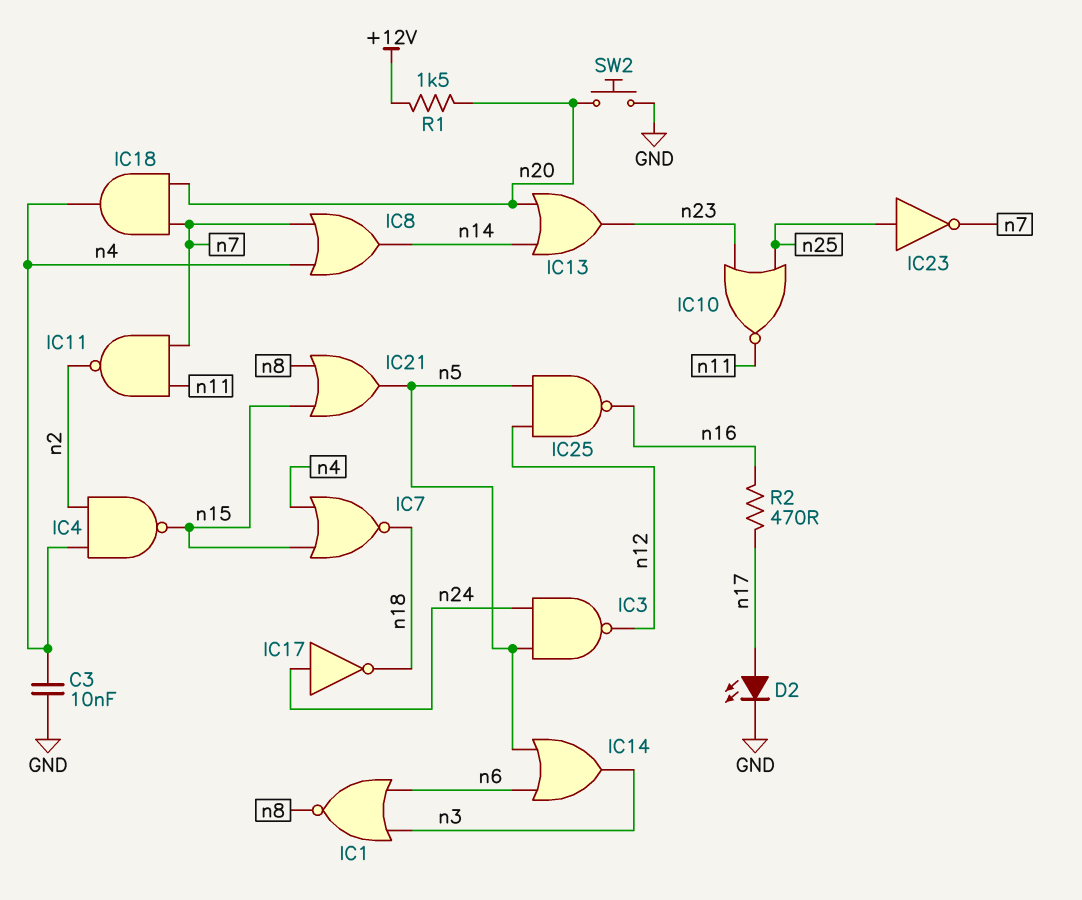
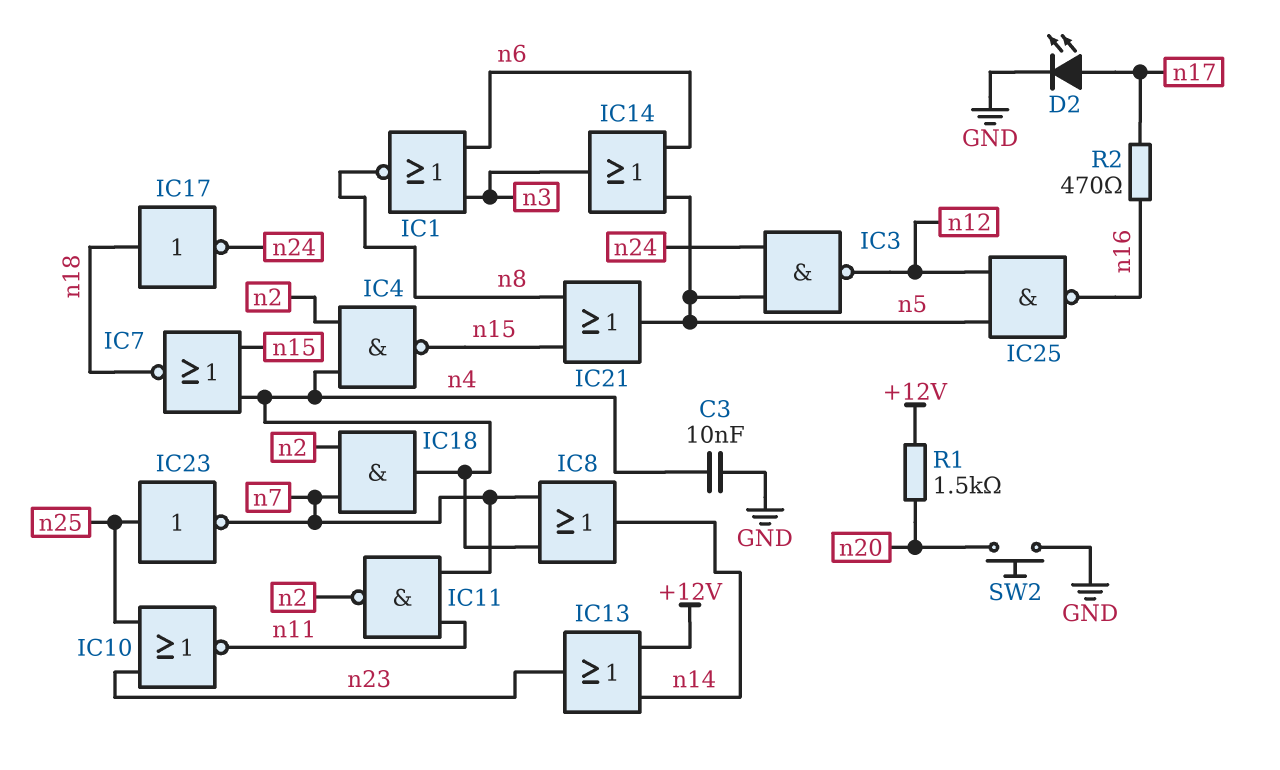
IC13: OR (in n14, in n20, out n23) -> OR (in +12V, in n14, out n23)
IC17: NOT (in n24, out n18) -> NOT (in n18, out n24)
IC18: AND (in n7, in n20, out n4) -> AND (in n2, in n7, out n4)

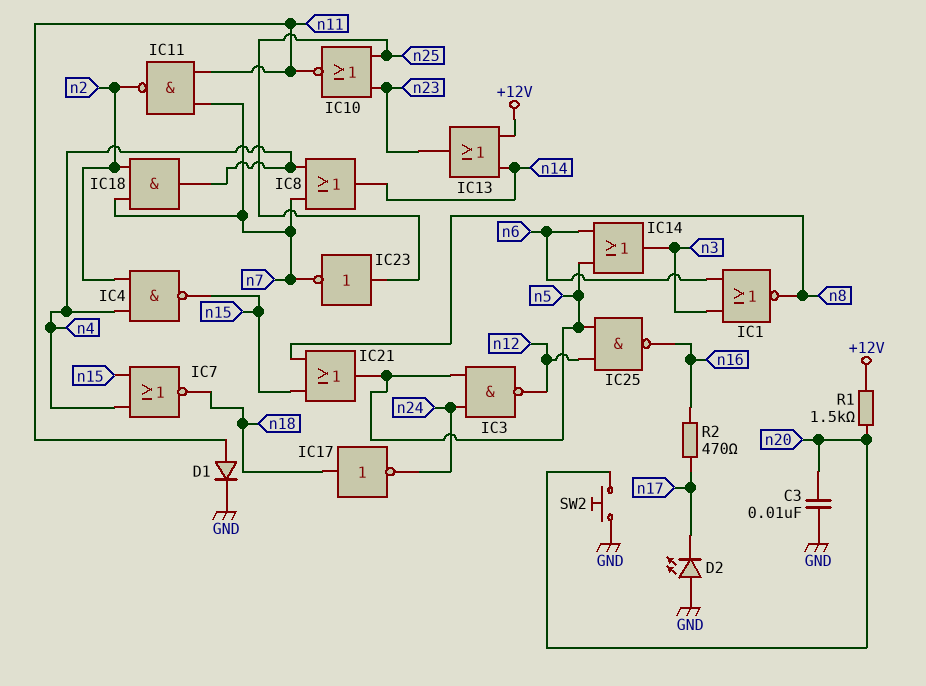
C3: 10nF (GND, n4) -> 10nF (GND, n20)
D1: none -> diode (A n11, K GND)
D2: LED (A n17, K GND) -> LED (A GND, K n17)

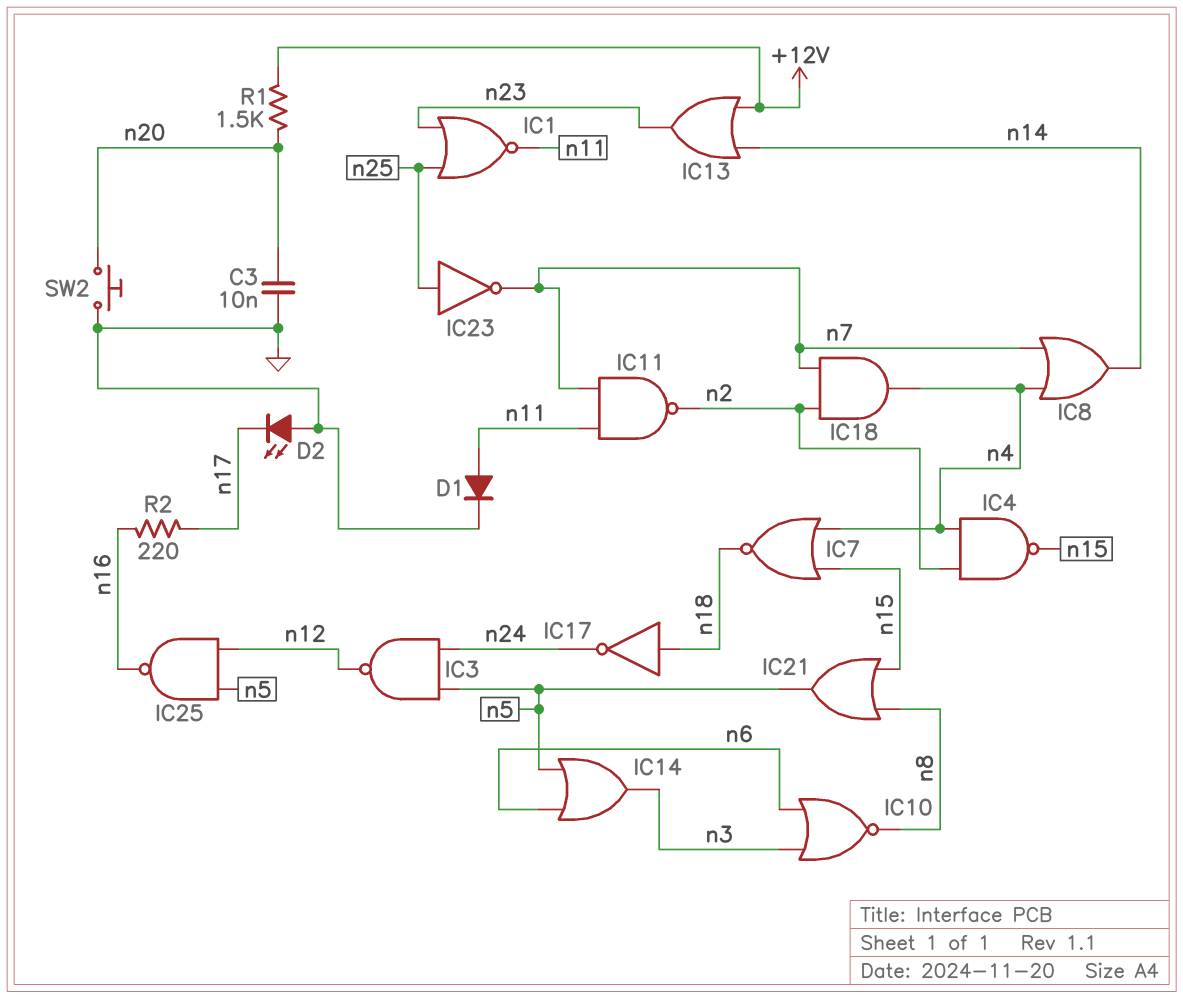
IC1: NOR (in n3, in n6, out n8) -> NOR (in n23, in n25, out n11)
IC10: NOR (in n23, in n25, out n11) -> NOR (in n3, in n6, out n8)
R2: 470 (n16, n17) -> 220 (n16, n17)

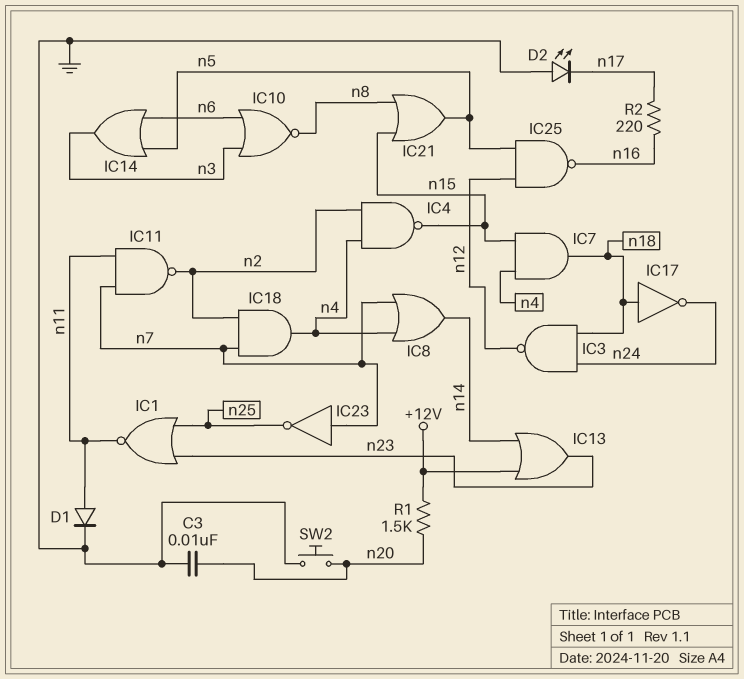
IC3: NAND (in n5, in n24, out n12) -> NAND (in n18, in n24, out n12)
IC7: NOR (in n4, in n15, out n18) -> AND (in n4, in n15, out n18)
IC23: NOT (in n25, out n7) -> NOT (in n7, out n25)

